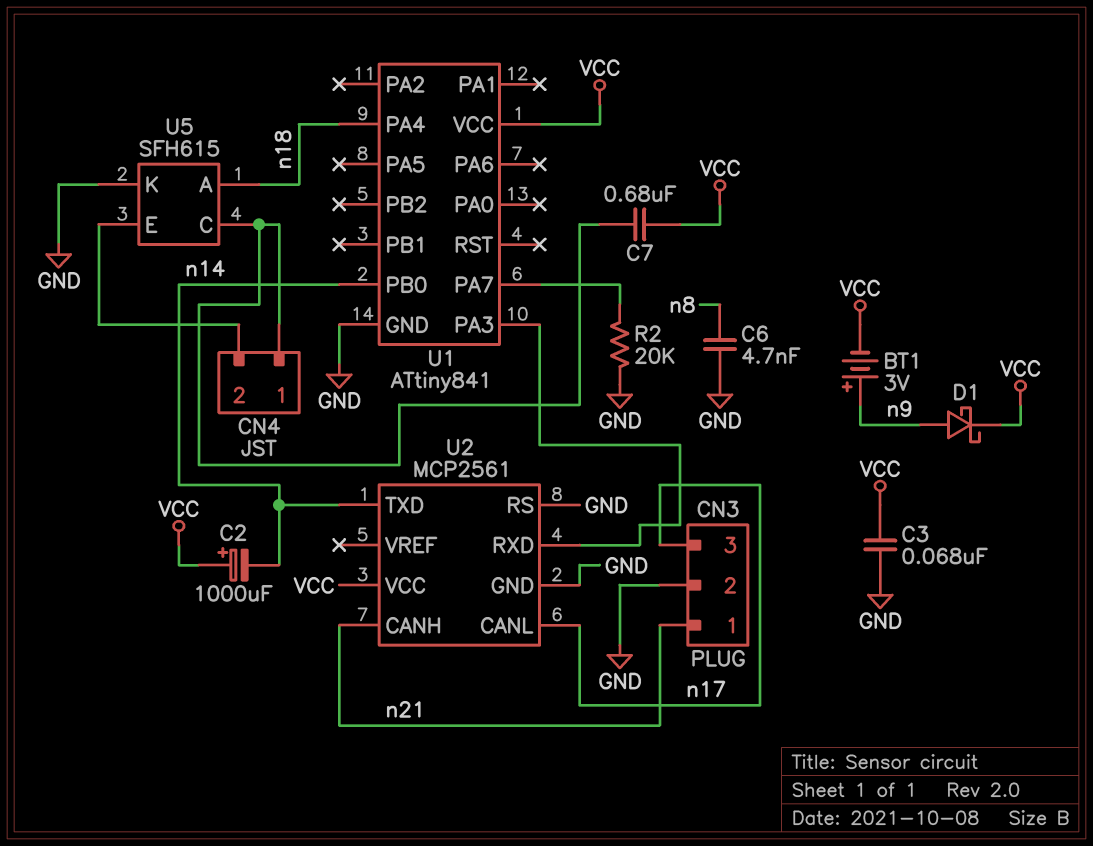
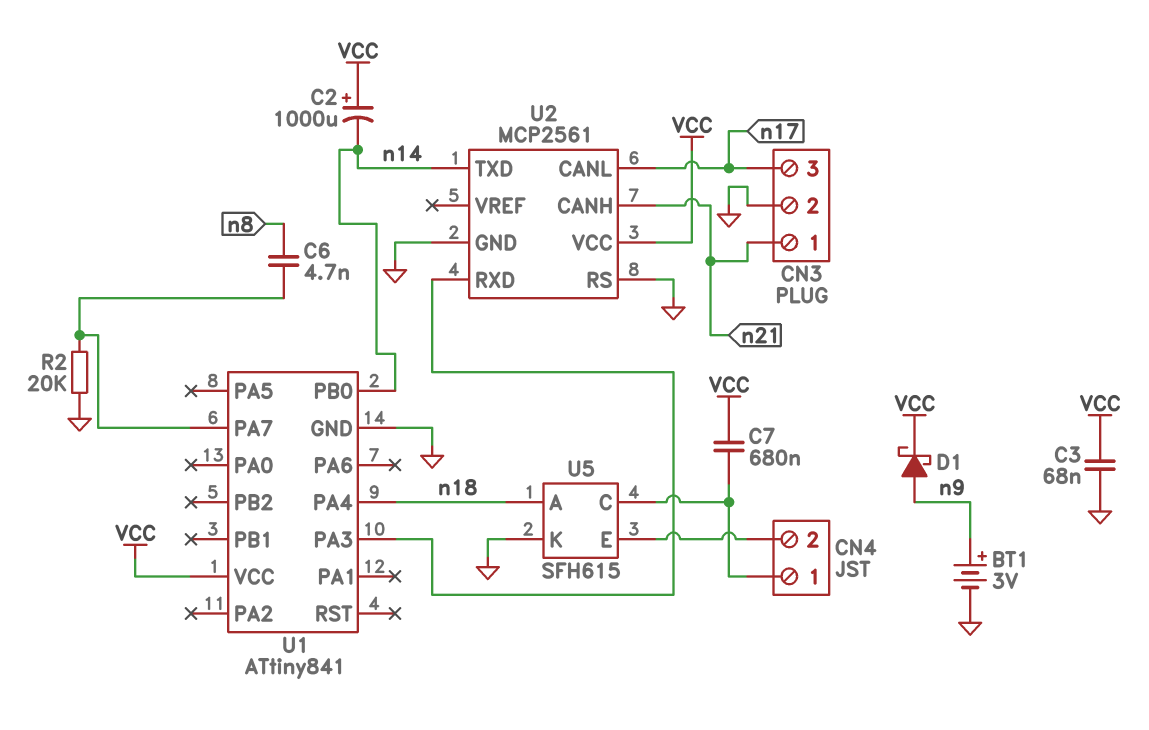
BT1: 3V (plus n9, minus VCC) -> 3V (plus n9, minus GND)
C6: 4.7nF (GND, n8) -> 4.7nF (U1/PA7, n8)

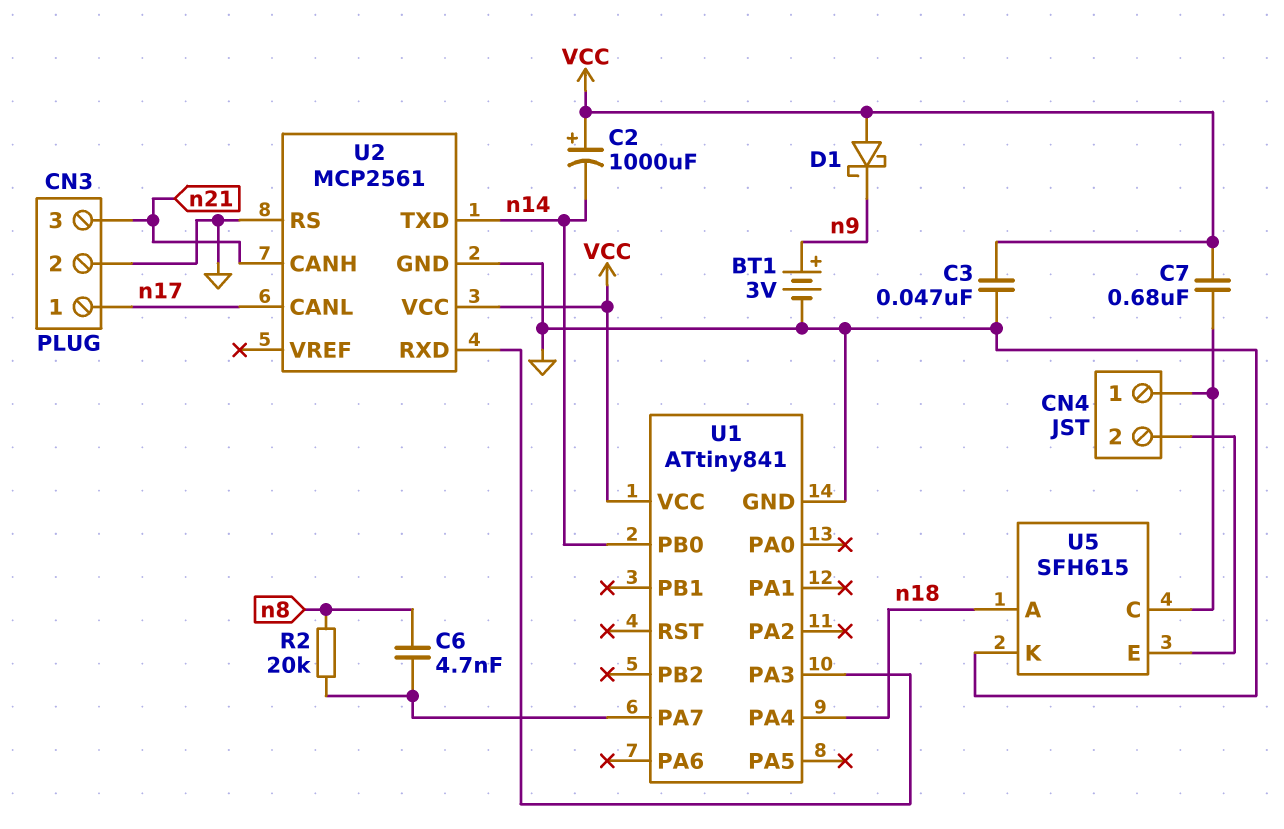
C3: 68nF (GND, VCC) -> 47nF (GND, VCC)
CN3 pin 1: n21 -> n17
CN3 pin 3: n17 -> n21
D1: schottky (A n9, K VCC) -> schottky (A VCC, K n9)
R2: 20k (GND, U1/PA7) -> 20k (U1/PA7, n8)

